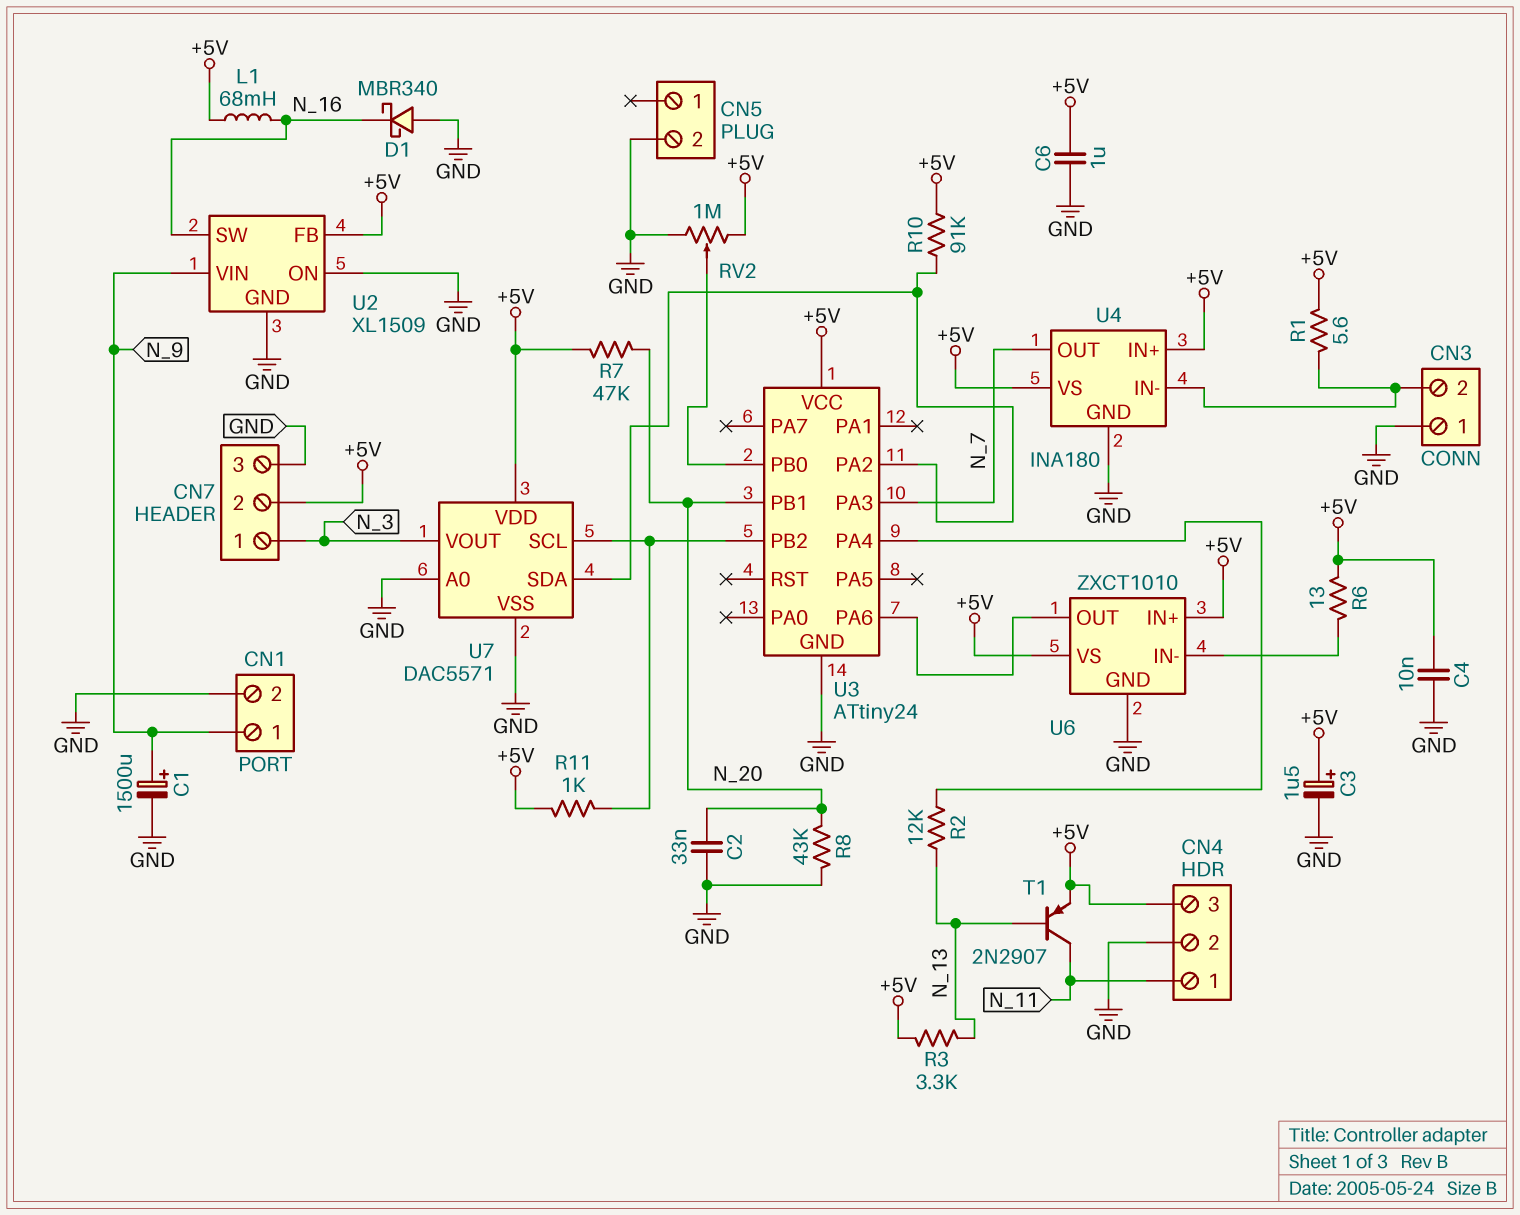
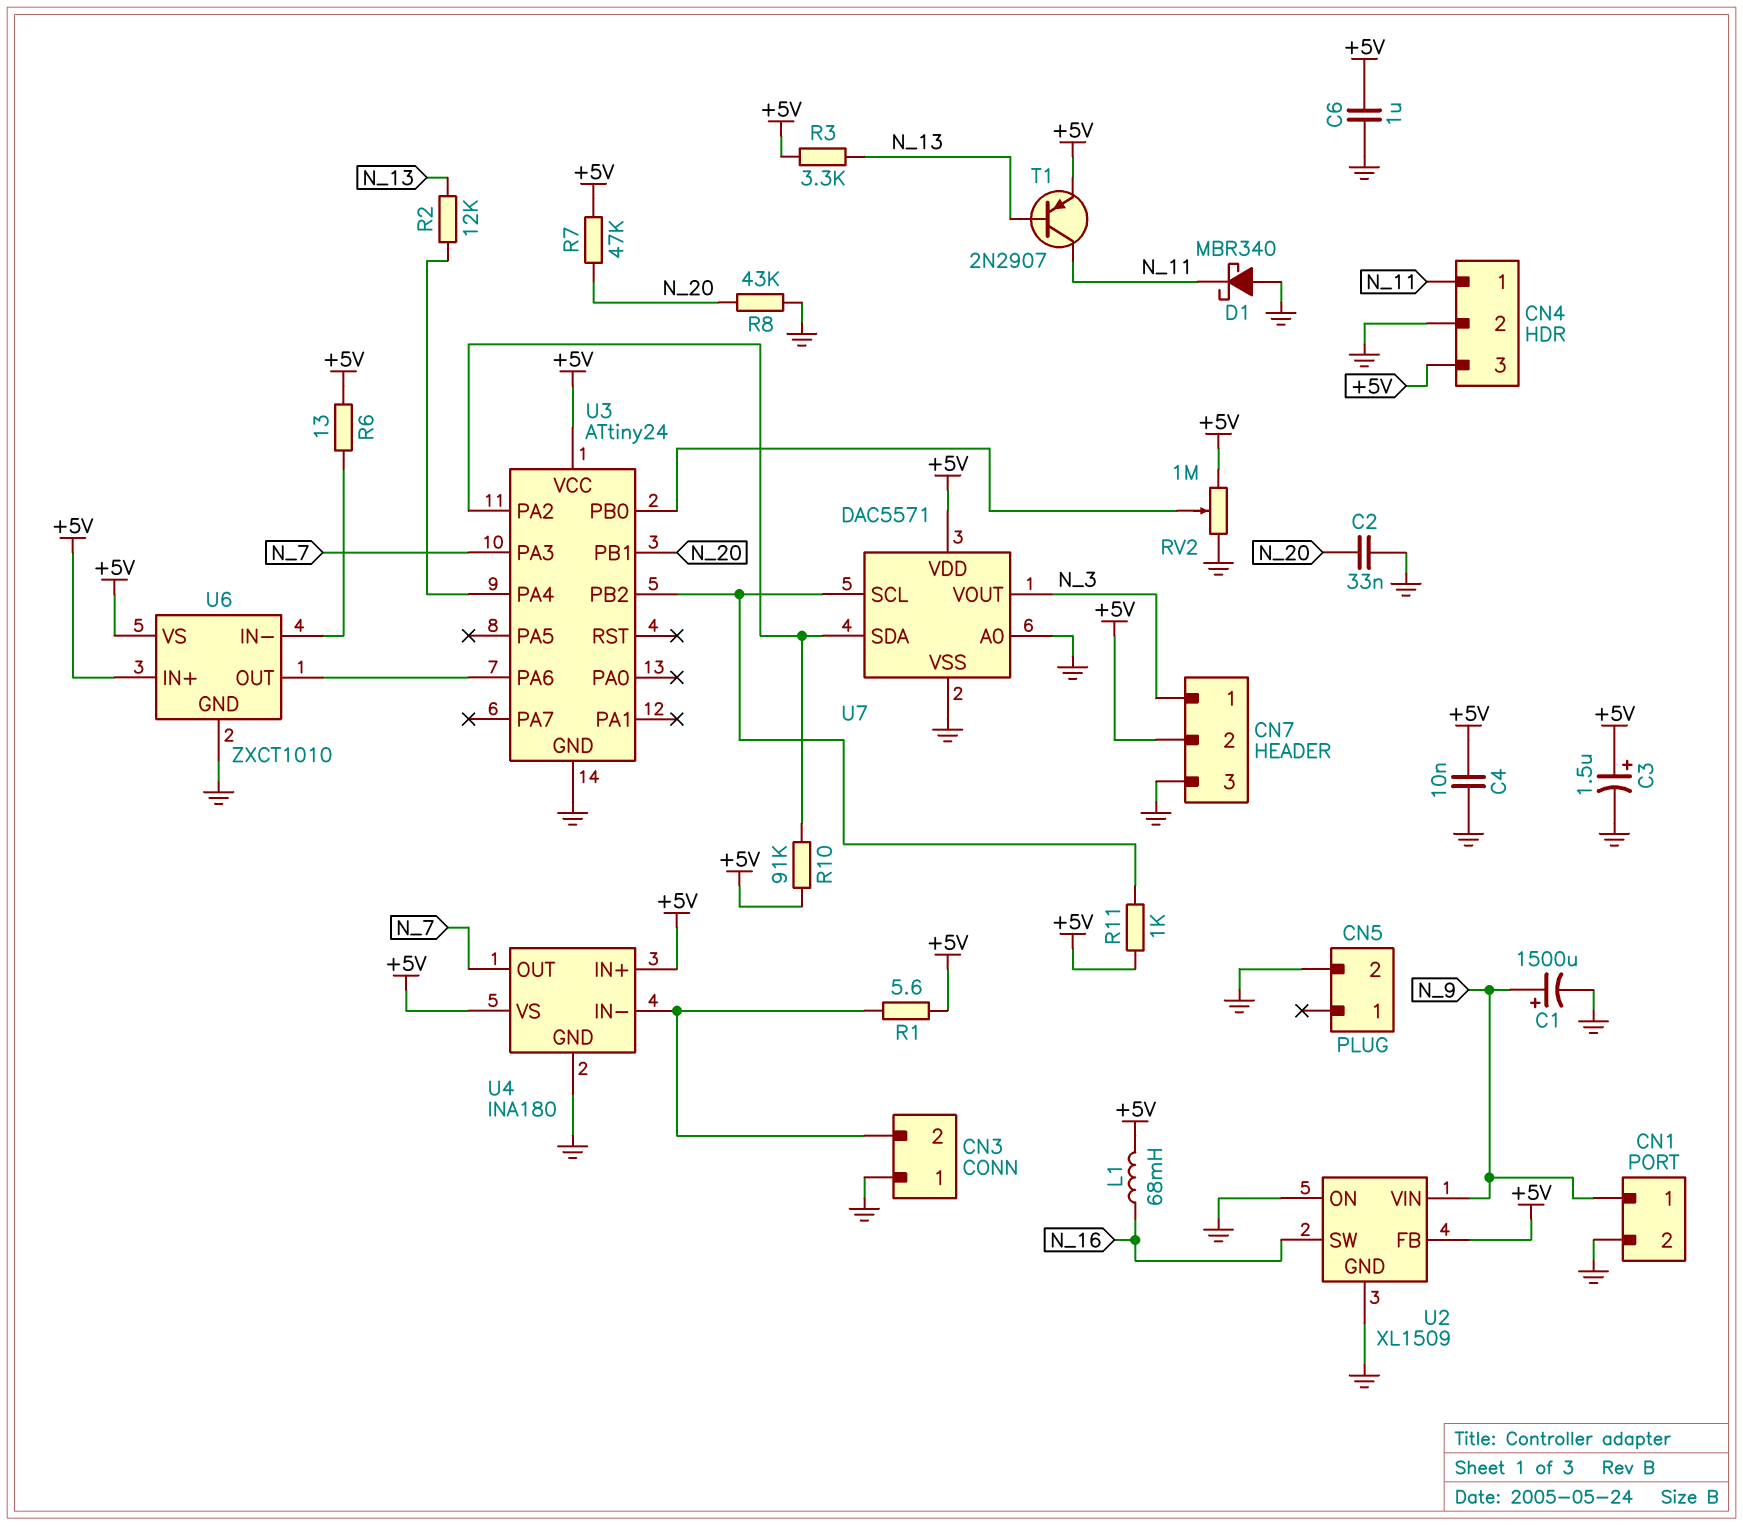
D1: schottky MBR340 (A GND, K N_16) -> schottky MBR340 (A GND, K N_11)

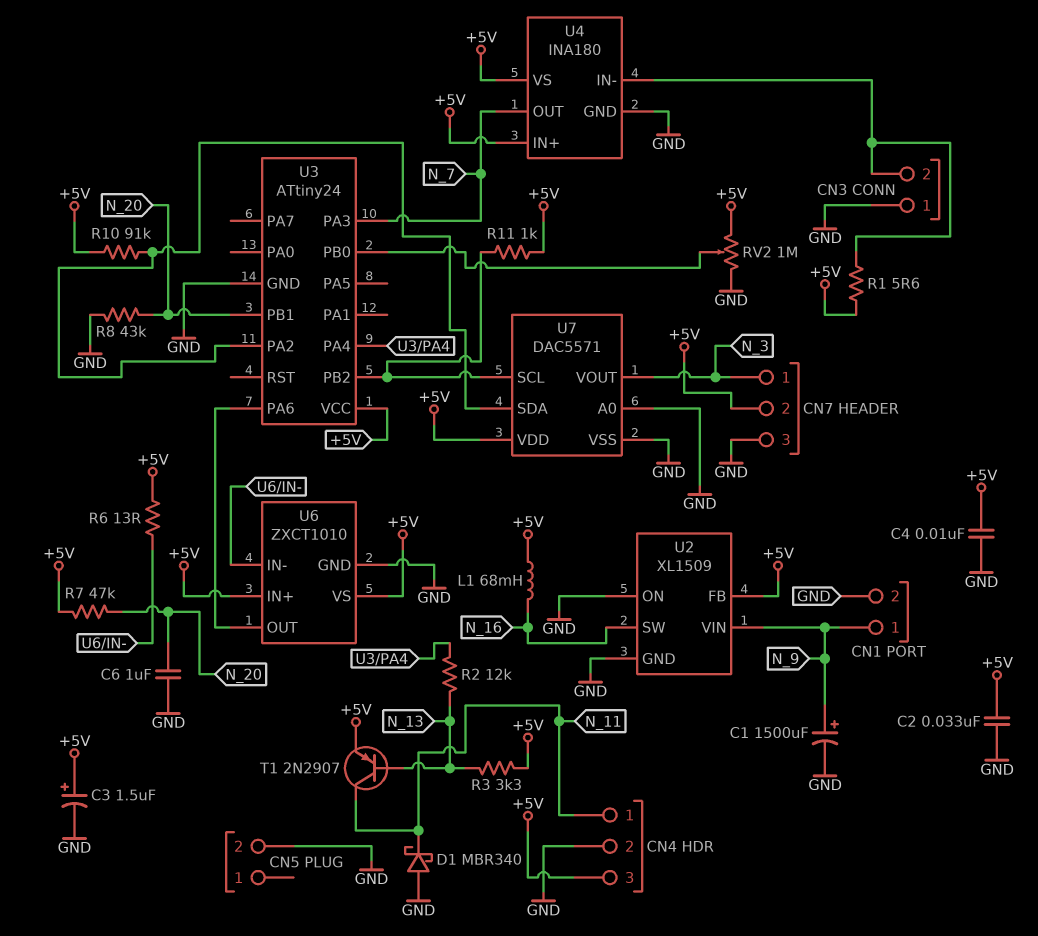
C2: 33nF (GND, N_20) -> 33nF (+5V, GND)
C6: 1uF (+5V, GND) -> 1uF (GND, N_20)

